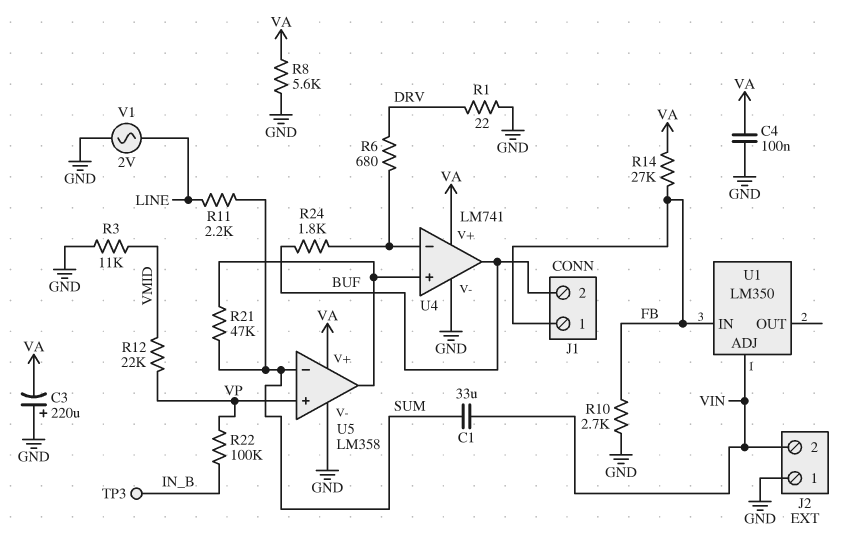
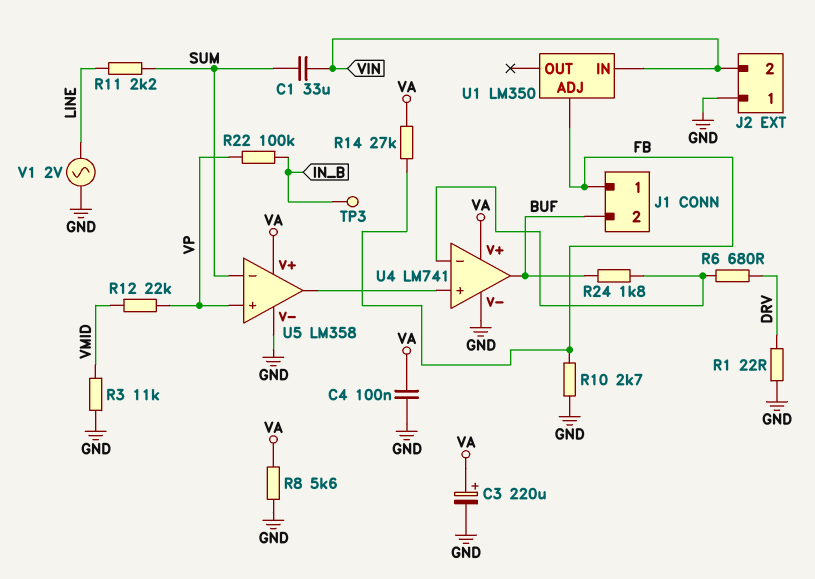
C3: 220uF (plus GND, minus VA) -> 220uF (plus VA, minus GND)
R21: 47k (SUM, U4/in+) -> none
U1 pin ADJ: VIN -> FB
U1 pin IN: FB -> VIN

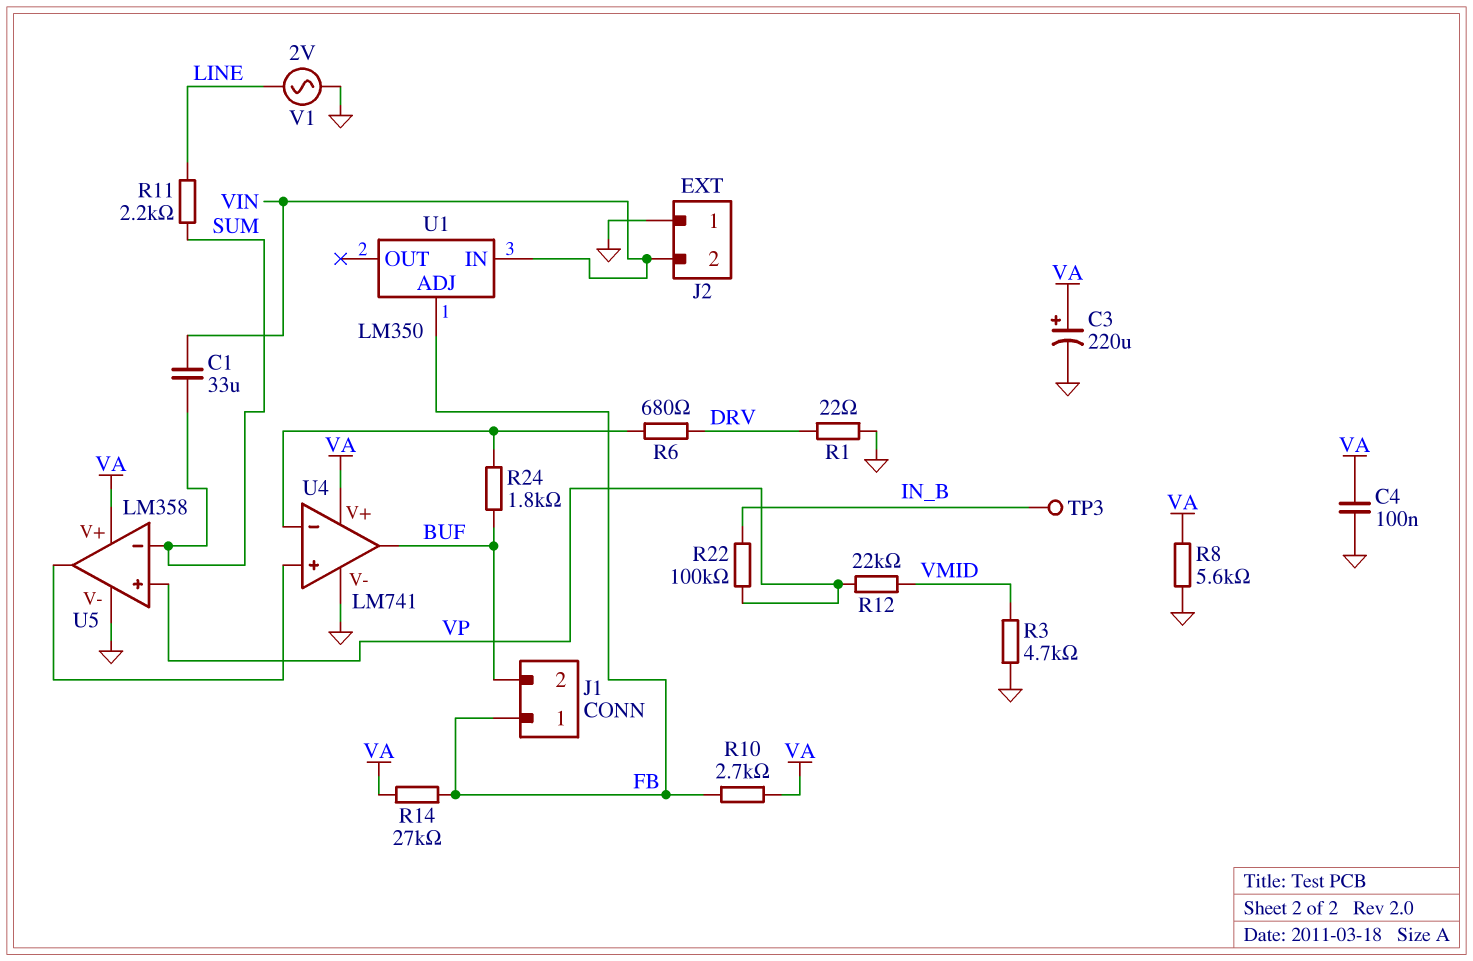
R3: 11k (GND, VMID) -> 4.7k (GND, VMID)
R10: 2.7k (FB, GND) -> 2.7k (FB, VA)

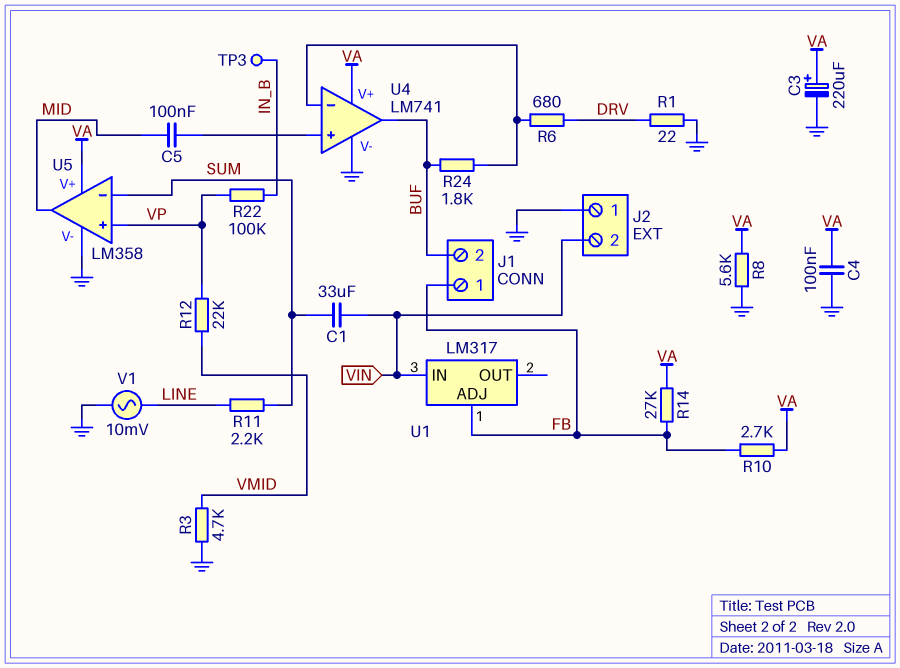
C5: none -> 100nF (MID, U4/in+)
U1: LM350 -> LM317
U5 pin out: U4/in+ -> MID
V1: AC 2V (GND, LINE) -> AC 10mV (GND, LINE)

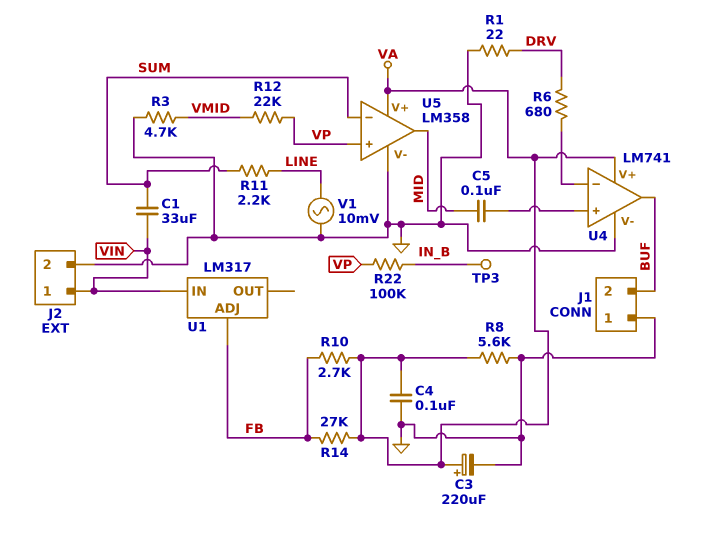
J1 pin 1: FB -> GND
J2 pin 1: GND -> VIN
J2 pin 2: VIN -> GND
R24: 1.8k (BUF, U4/in-) -> none

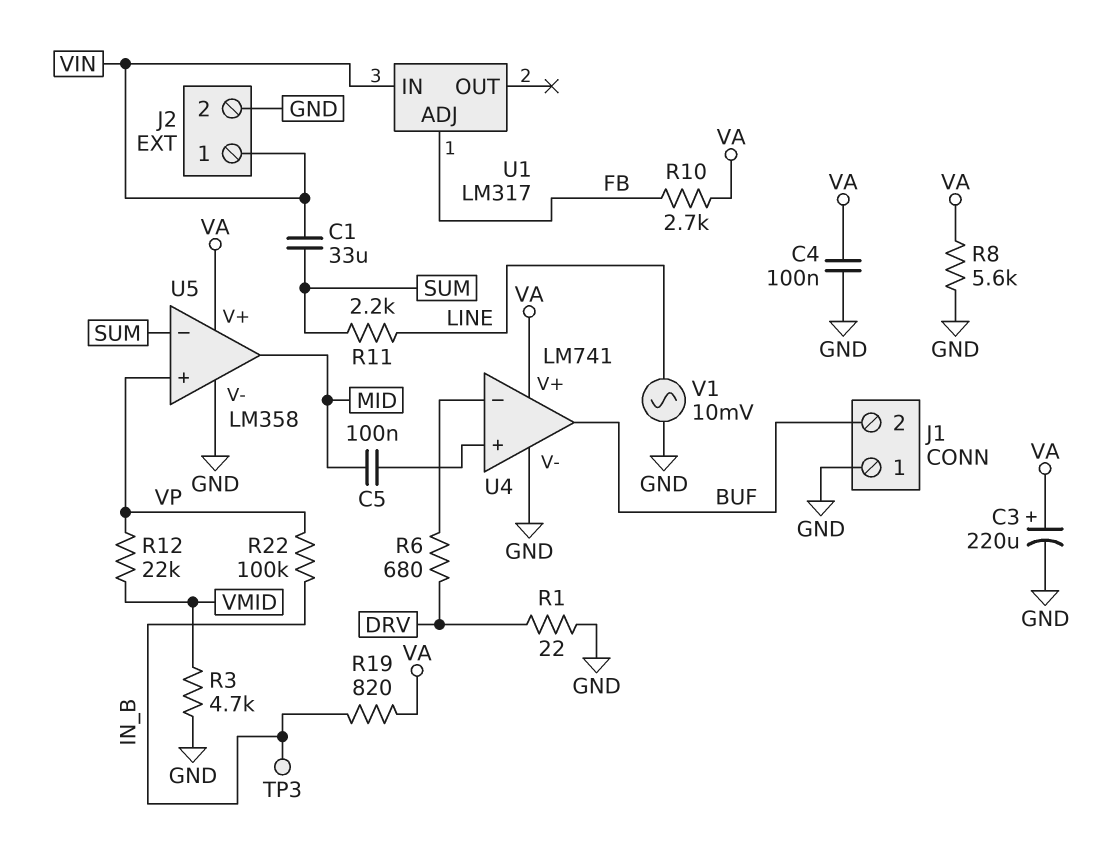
R14: 27k (FB, VA) -> none
R19: none -> 820 (IN_B, VA)

